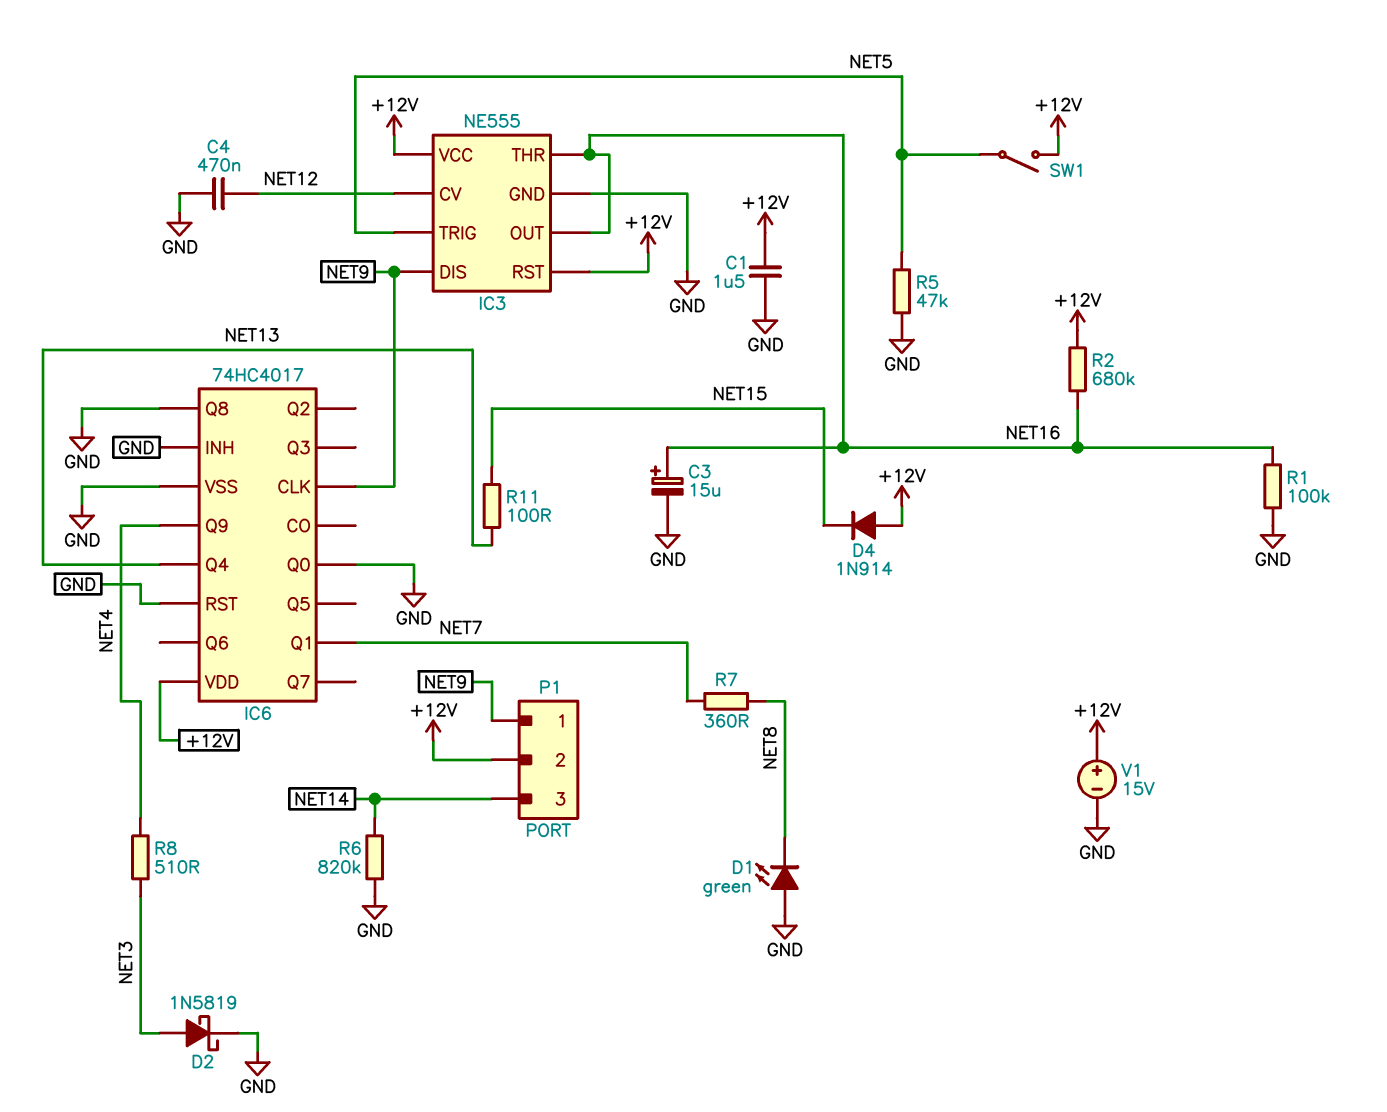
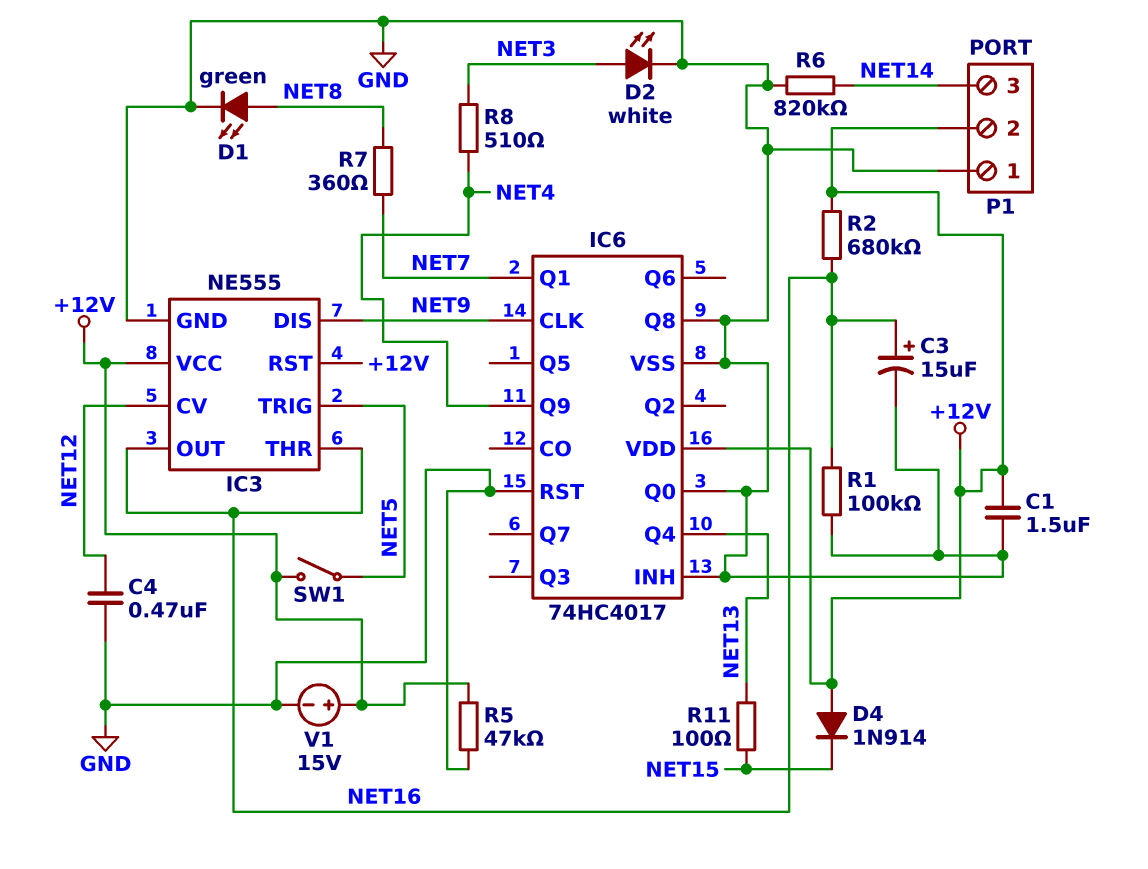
D1: LED green (A GND, K NET8) -> LED green (A NET8, K GND)
D2: schottky 1N5819 (A NET3, K GND) -> LED white (A NET3, K GND)
P1 pin 1: NET9 -> GND
R5: 47k (GND, NET5) -> 47k (+12V, GND)

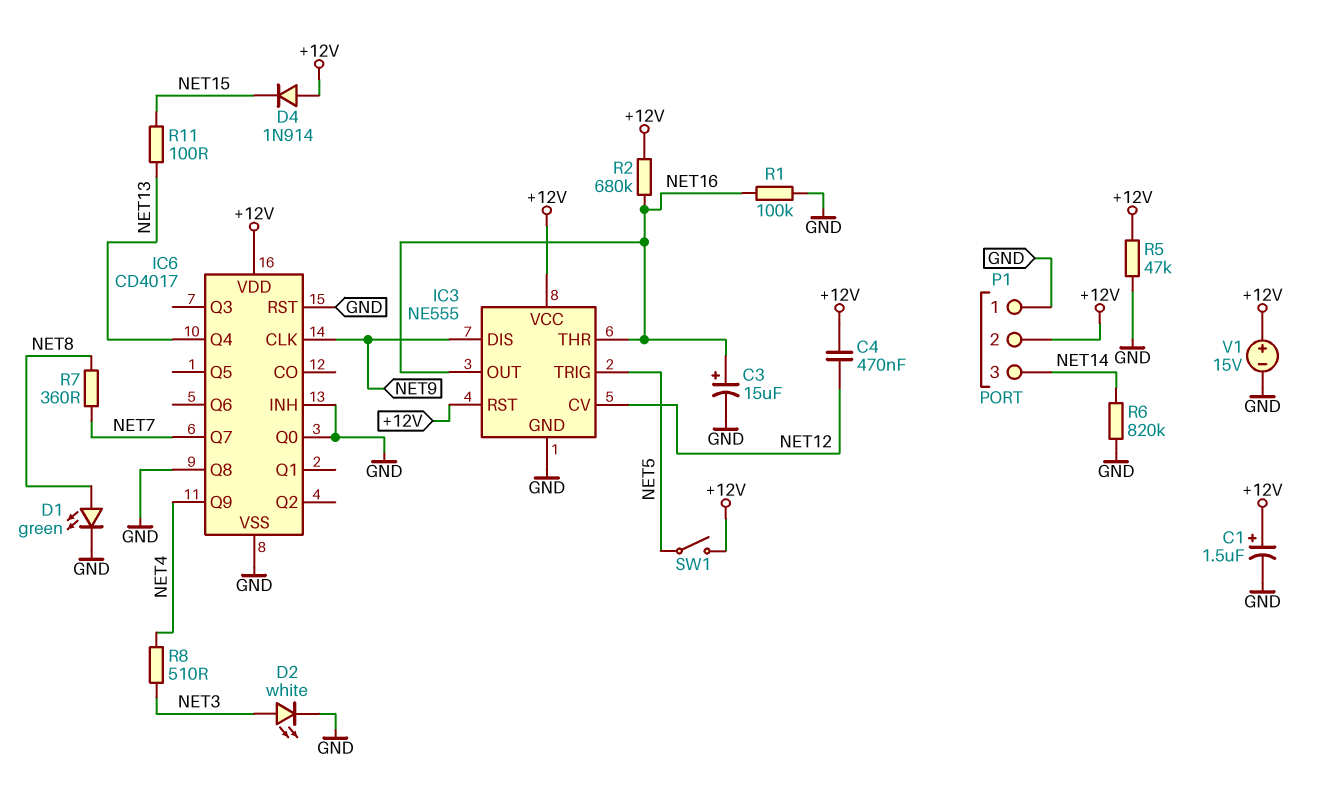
C1: 1.5uF (+12V, GND) -> 1.5uF (plus +12V, minus GND)
C4: 470nF (GND, NET12) -> 470nF (+12V, NET12)
IC6: 74HC4017 -> CD4017
IC6 pin Q1: NET7 -> none
IC6 pin Q7: none -> NET7

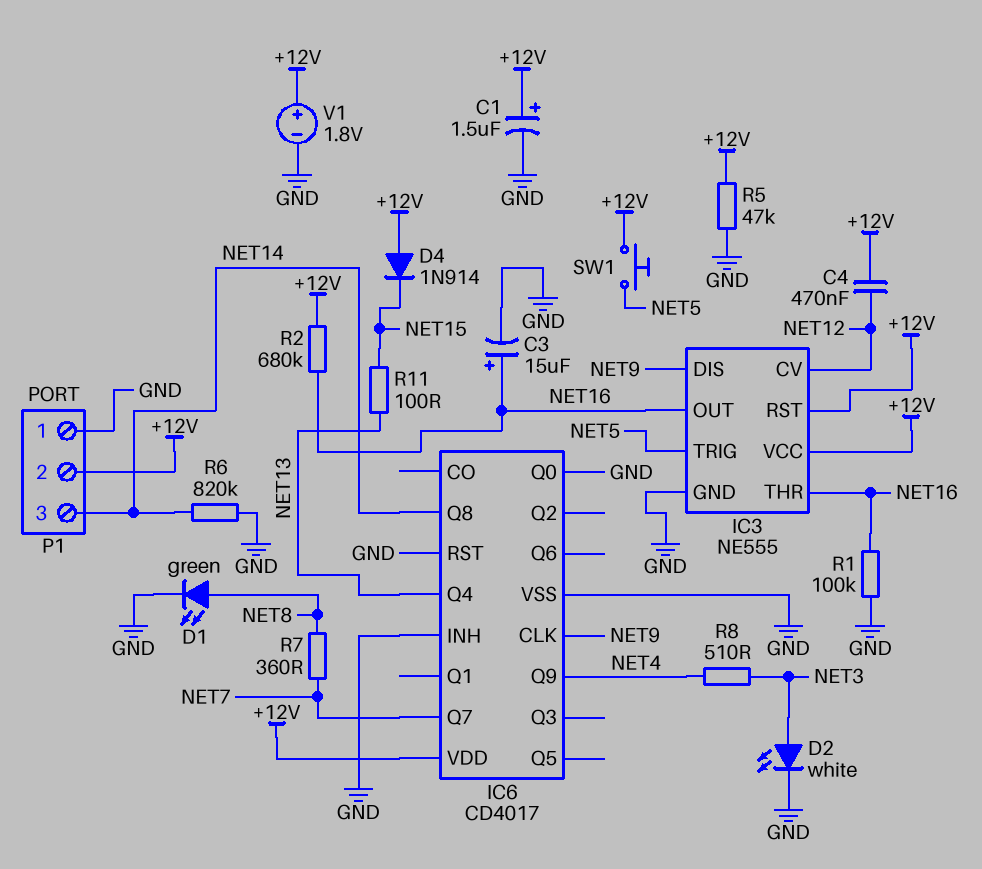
IC6 pin Q8: GND -> NET14
SW1: switch (+12V, NET5) -> button (+12V, NET5)
V1: 15V (plus +12V, minus GND) -> 1.8V (plus +12V, minus GND)

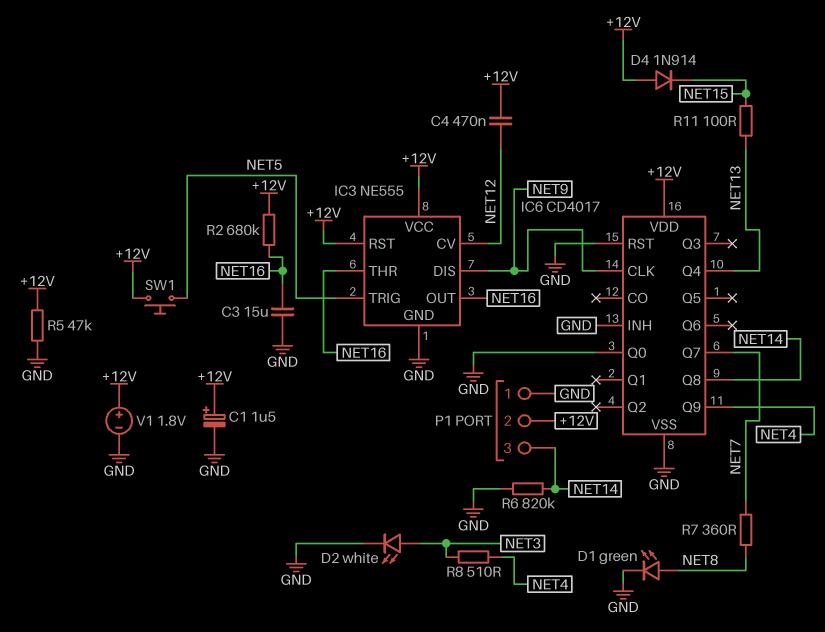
C3: 15uF (plus NET16, minus GND) -> 15uF (GND, NET16)
R1: 100k (GND, NET16) -> none

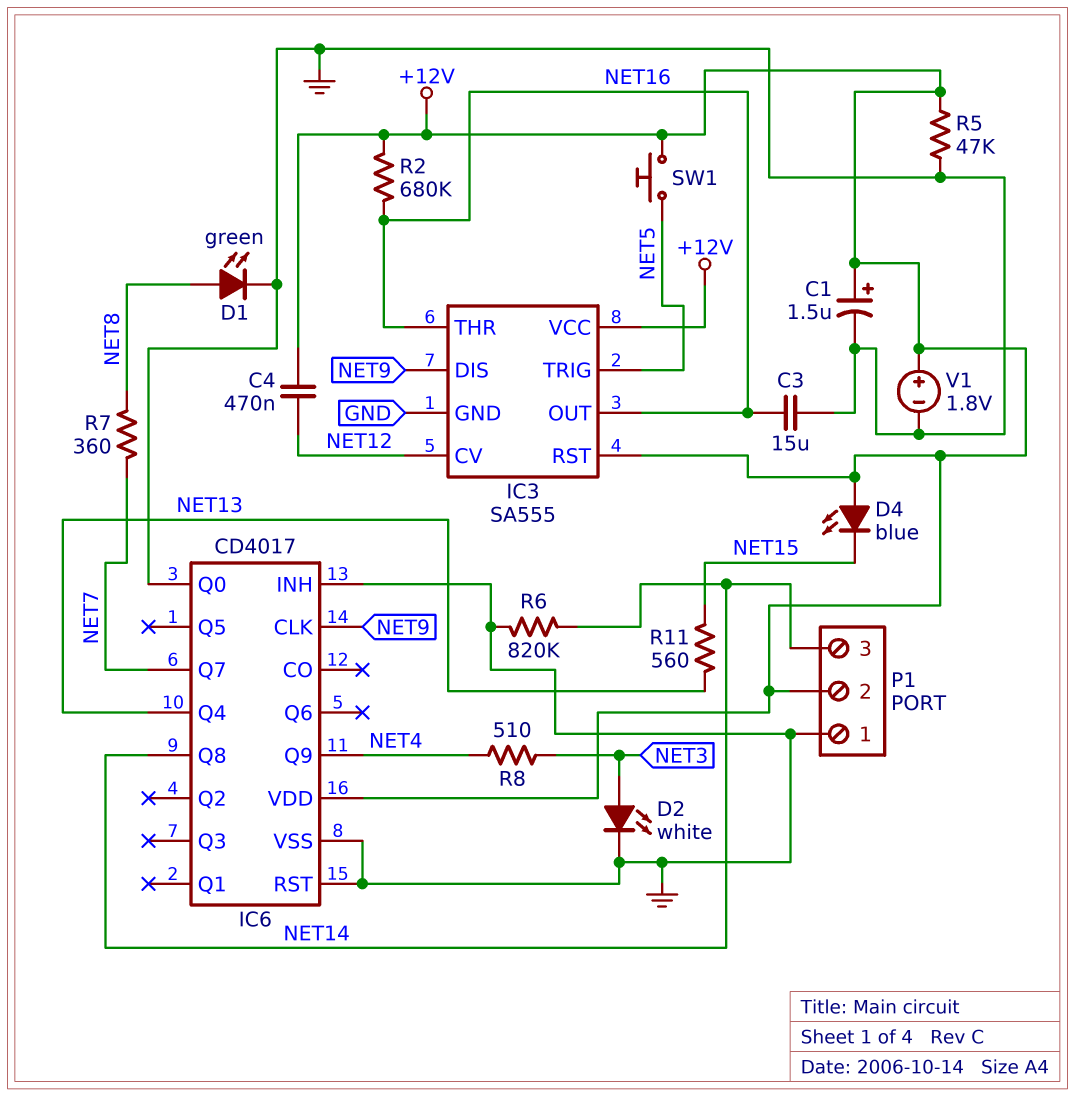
D4: diode 1N914 (A +12V, K NET15) -> LED blue (A +12V, K NET15)
IC3: NE555 -> SA555
R11: 100 (NET13, NET15) -> 560 (NET13, NET15)

